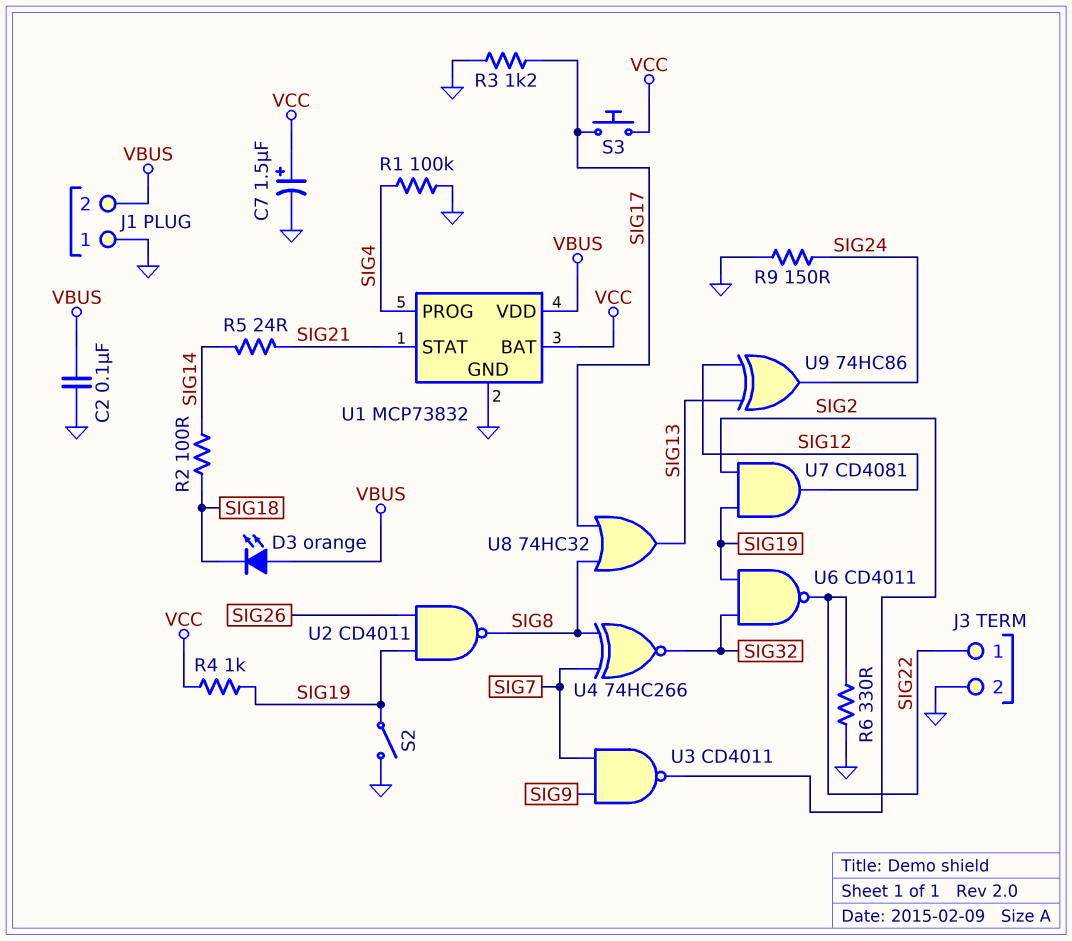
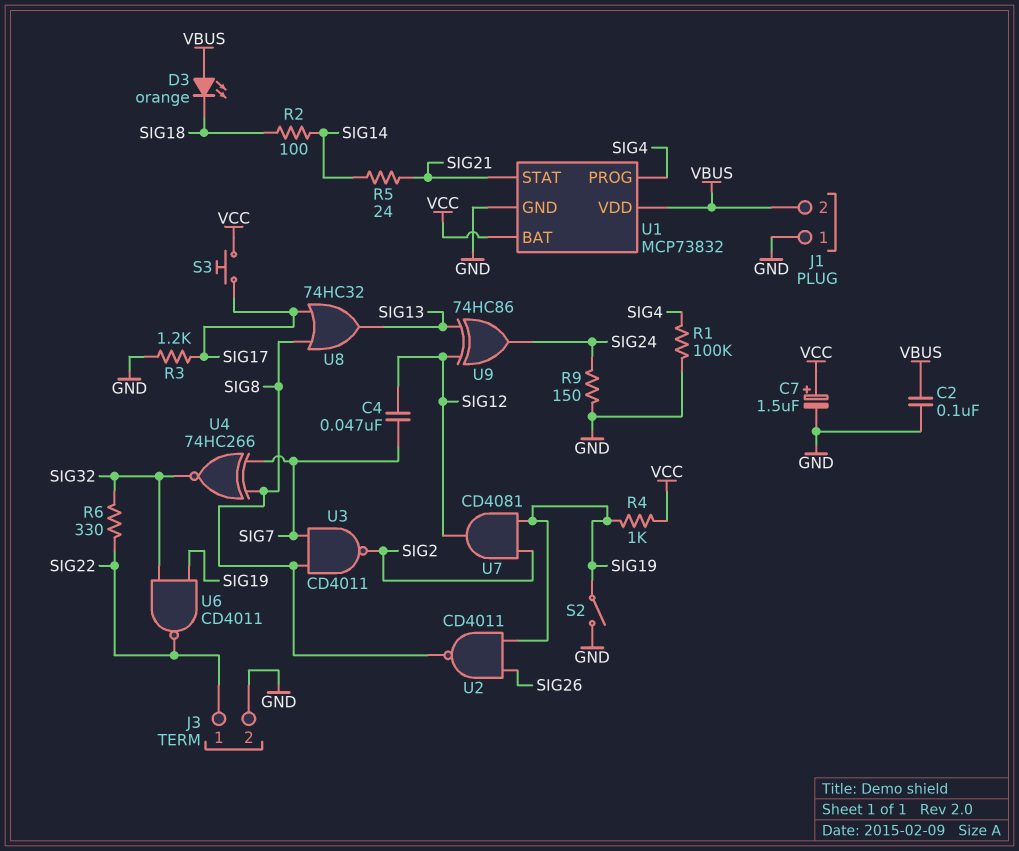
C4: none -> 47nF (SIG7, SIG12)
R6: 330 (GND, SIG22) -> 330 (SIG22, SIG32)
U3: NAND CD4011 (in SIG7, in SIG9, out SIG2) -> NAND CD4011 (in SIG7, in SIG8, out SIG2)

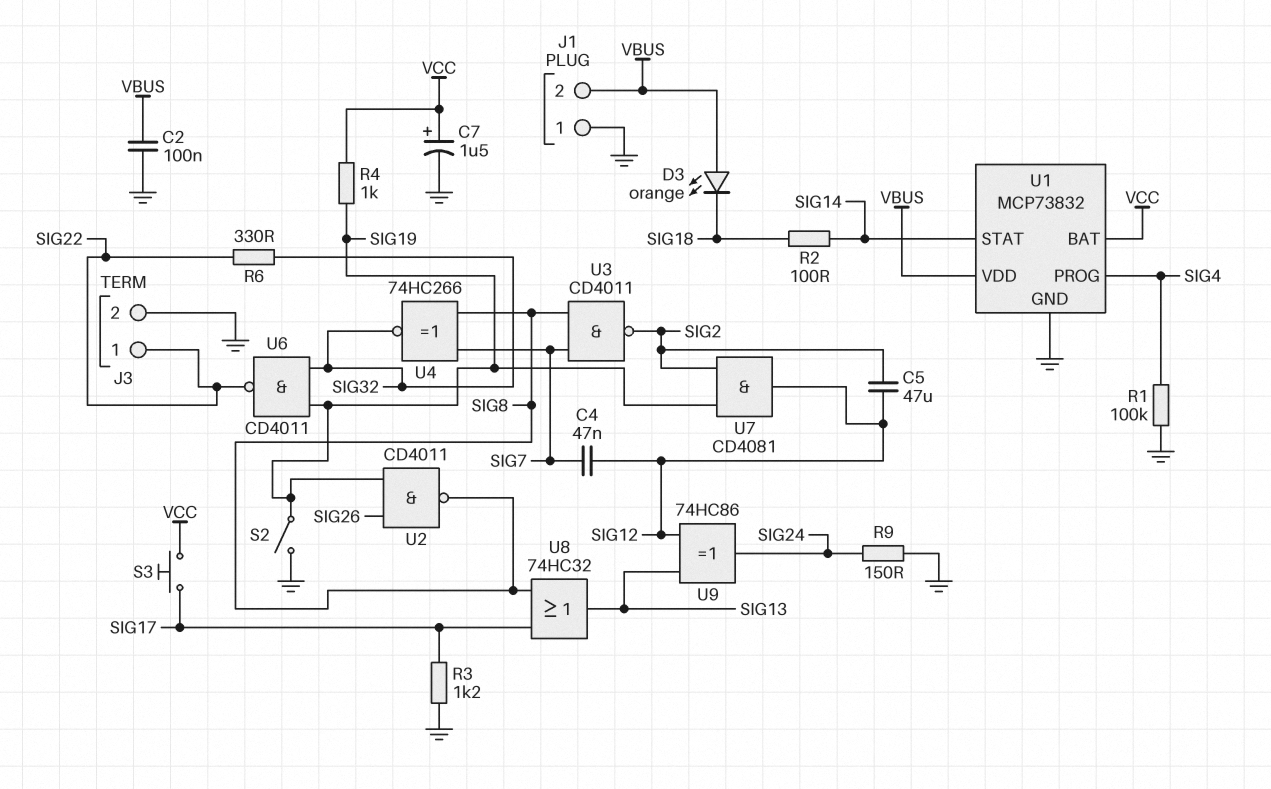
C5: none -> 47uF (SIG2, SIG12)
R5: 24 (SIG14, SIG21) -> none
U1 pin STAT: SIG21 -> SIG14

